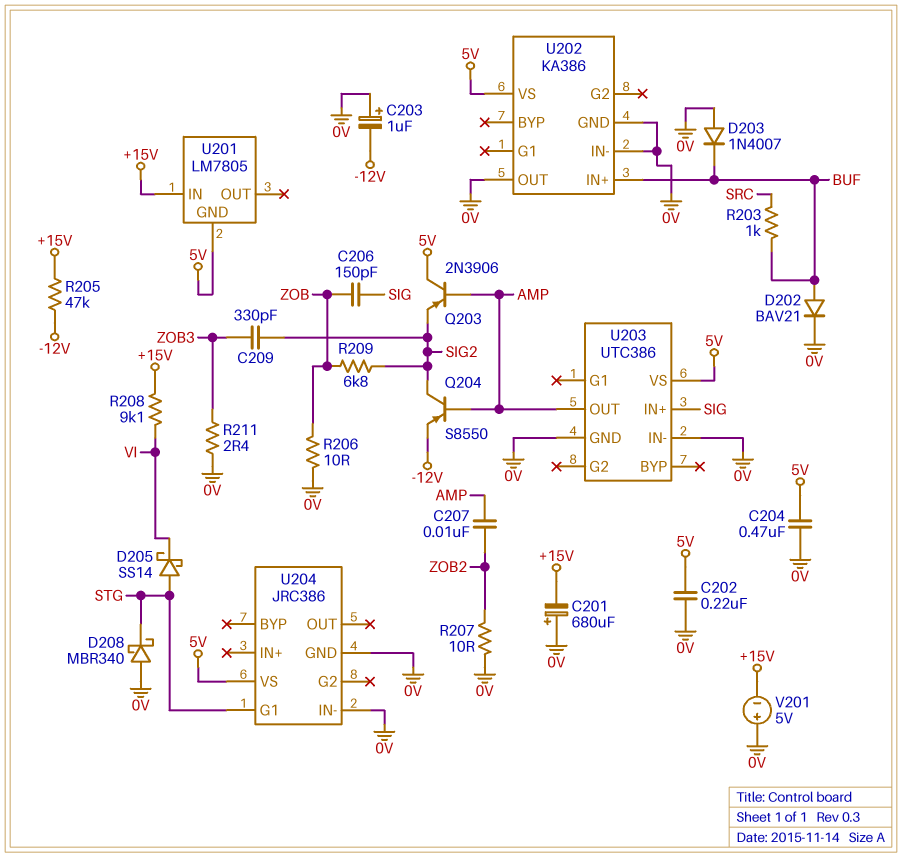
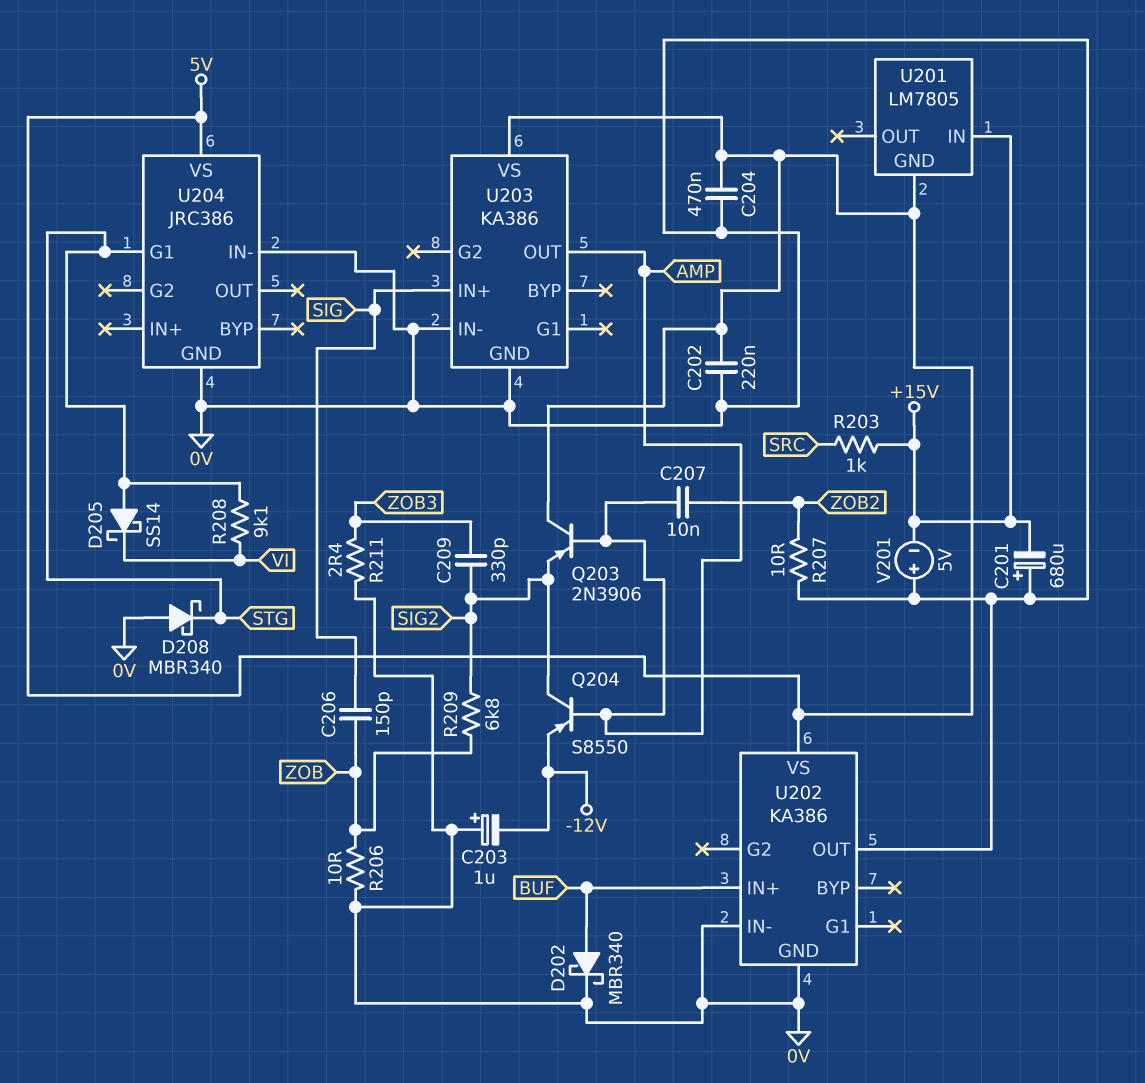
D202: diode BAV21 (A BUF, K 0V) -> schottky MBR340 (A BUF, K 0V)
D203: diode 1N4007 (A 0V, K BUF) -> none
R203: 1k (BUF, SRC) -> 1k (+15V, SRC)
R205: 47k (+15V, -12V) -> none
R208: 9.1k (+15V, VI) -> 9.1k (STG, VI)
U203: UTC386 -> KA386

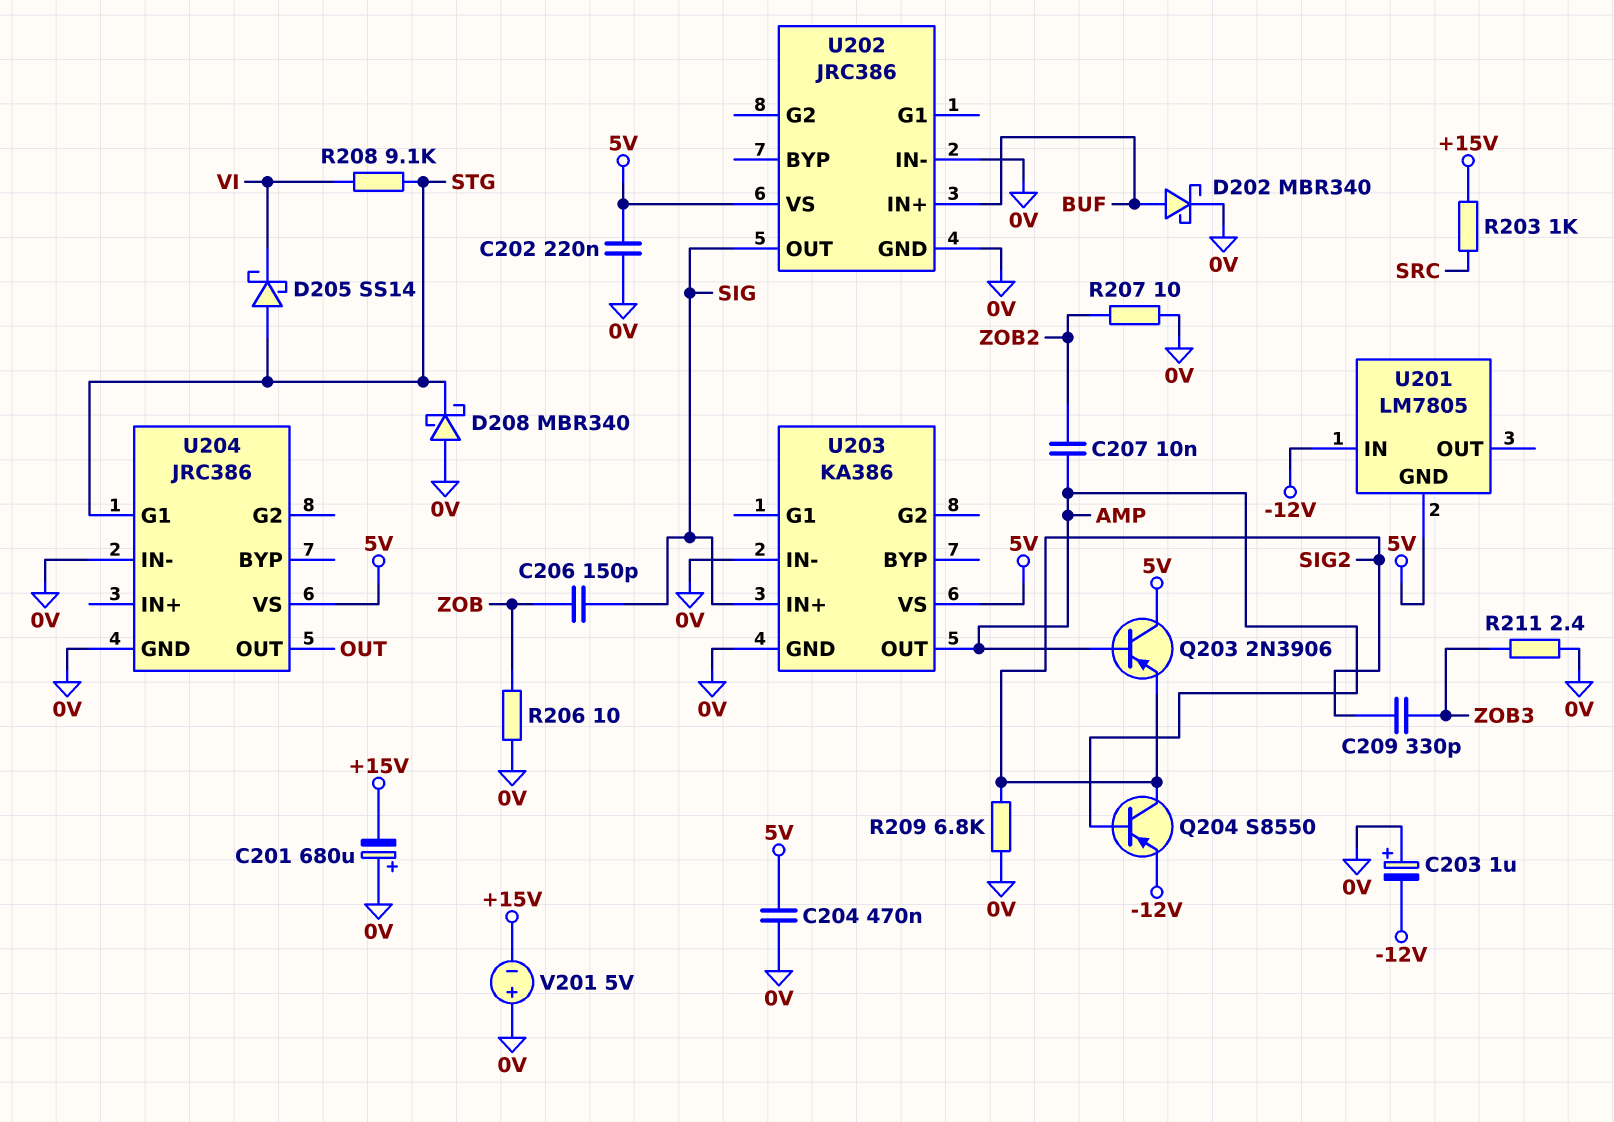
R209: 6.8k (SIG2, ZOB) -> 6.8k (0V, SIG2)
U201 pin IN: +15V -> -12V
U202: KA386 -> JRC386
U202 pin OUT: 0V -> SIG
U204 pin OUT: none -> OUT

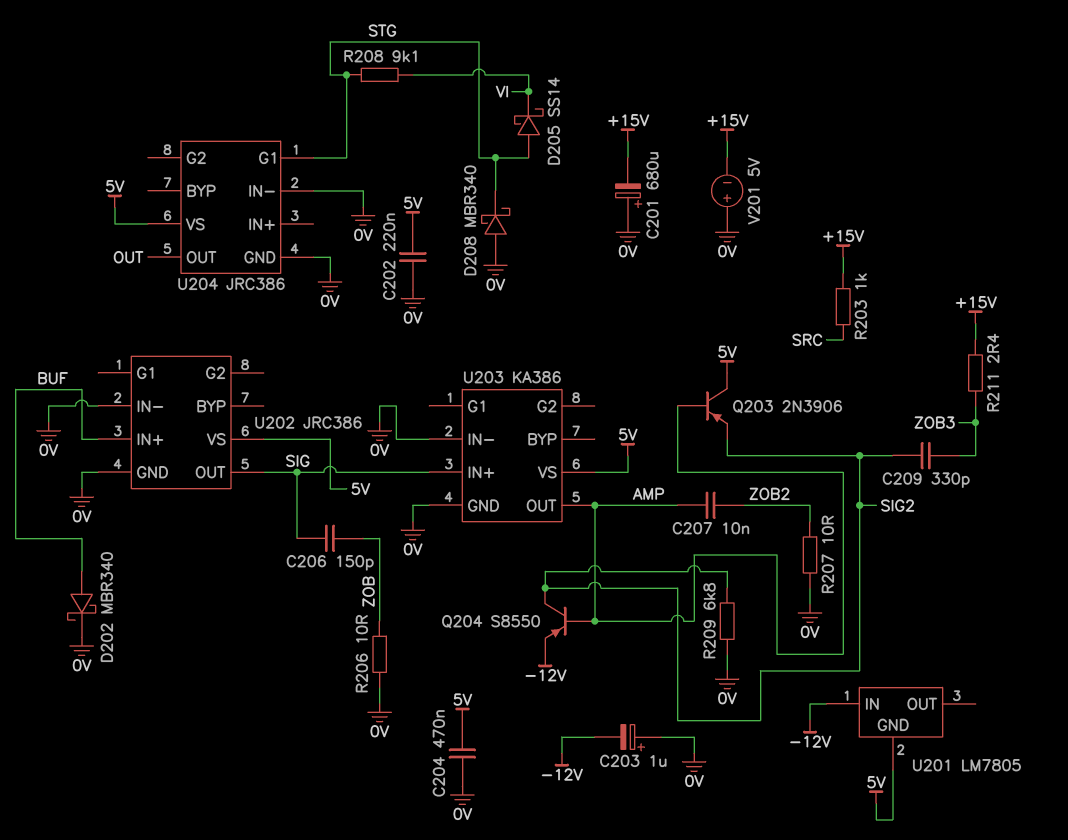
R211: 2.4 (0V, ZOB3) -> 2.4 (+15V, ZOB3)

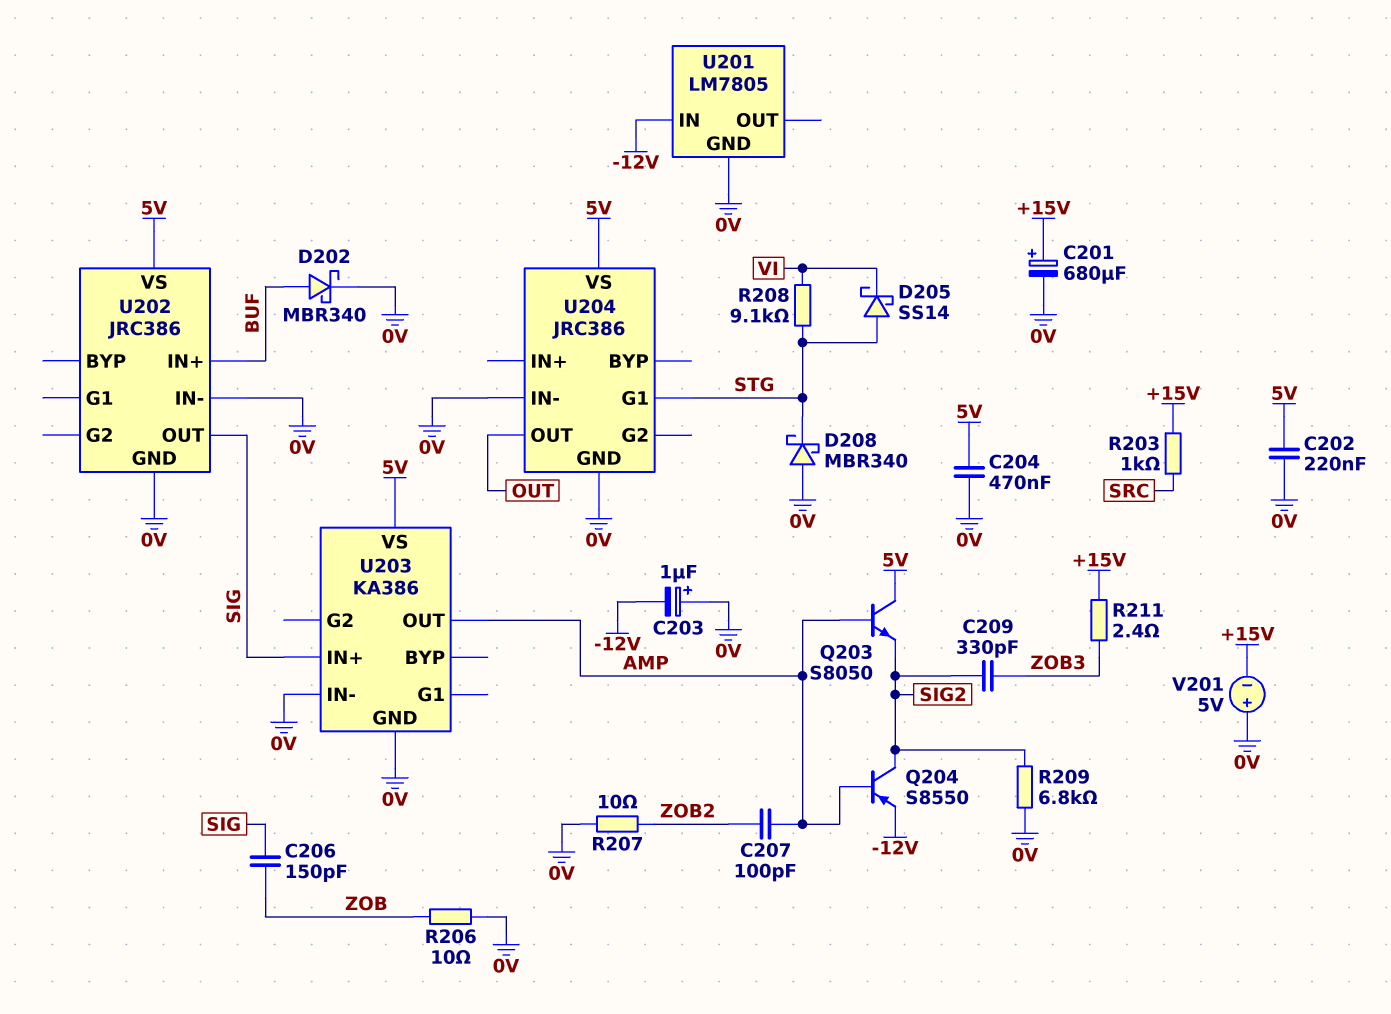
C201: 680uF (plus 0V, minus +15V) -> 680uF (plus +15V, minus 0V)
C207: 10nF (AMP, ZOB2) -> 100pF (AMP, ZOB2)
Q203: PNP 2N3906 (B AMP, C 5V, E SIG2) -> NPN S8050 (B AMP, C 5V, E SIG2)
U201 pin GND: 5V -> 0V

